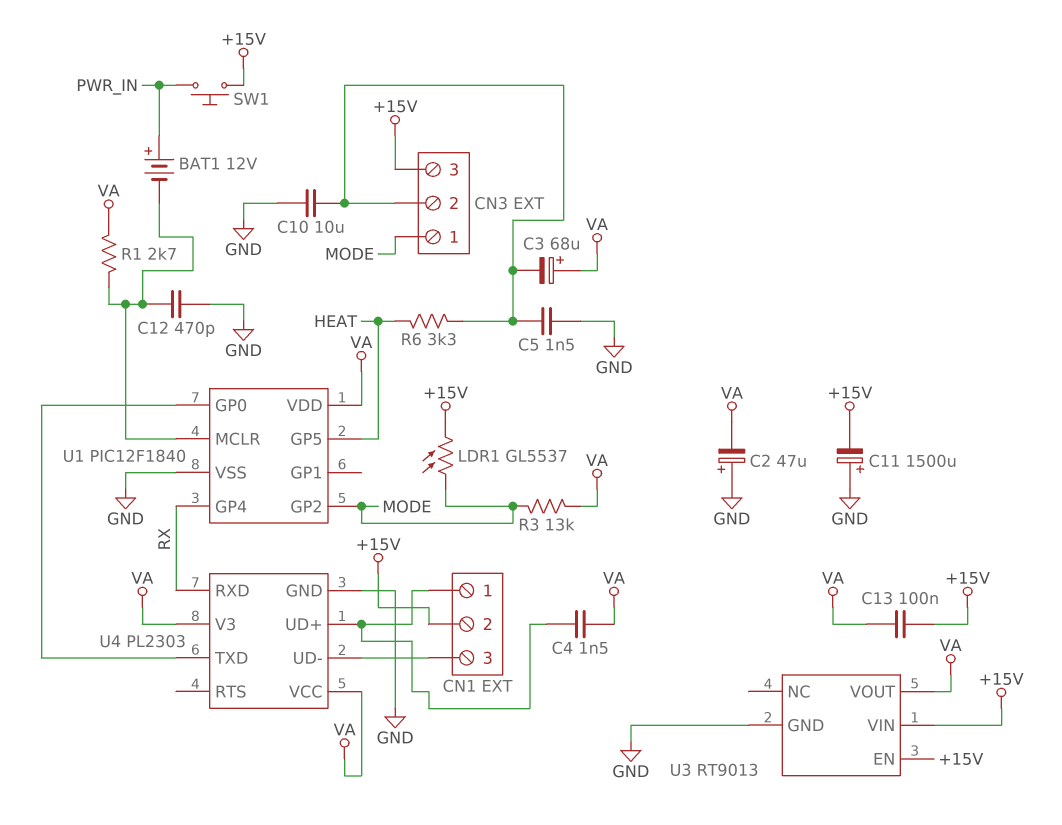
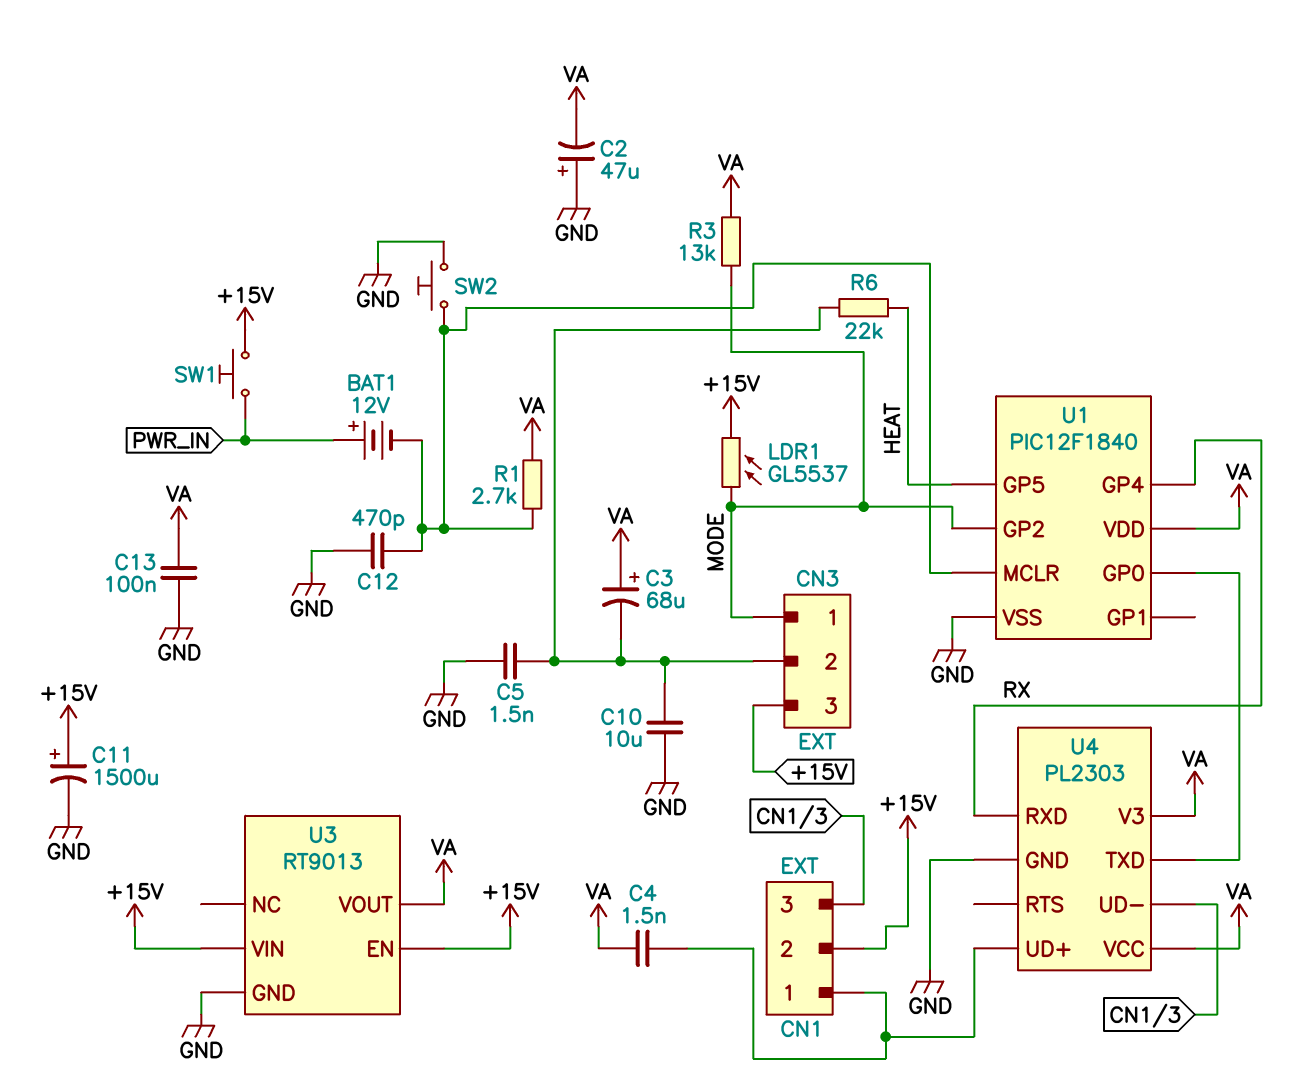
C11: 1500uF (plus GND, minus +15V) -> 1500uF (plus +15V, minus GND)
C13: 100nF (+15V, VA) -> 100nF (GND, VA)
R6: 3.3k (CN3/2, HEAT) -> 22k (CN3/2, HEAT)
SW2: none -> button (GND, U1/MCLR)

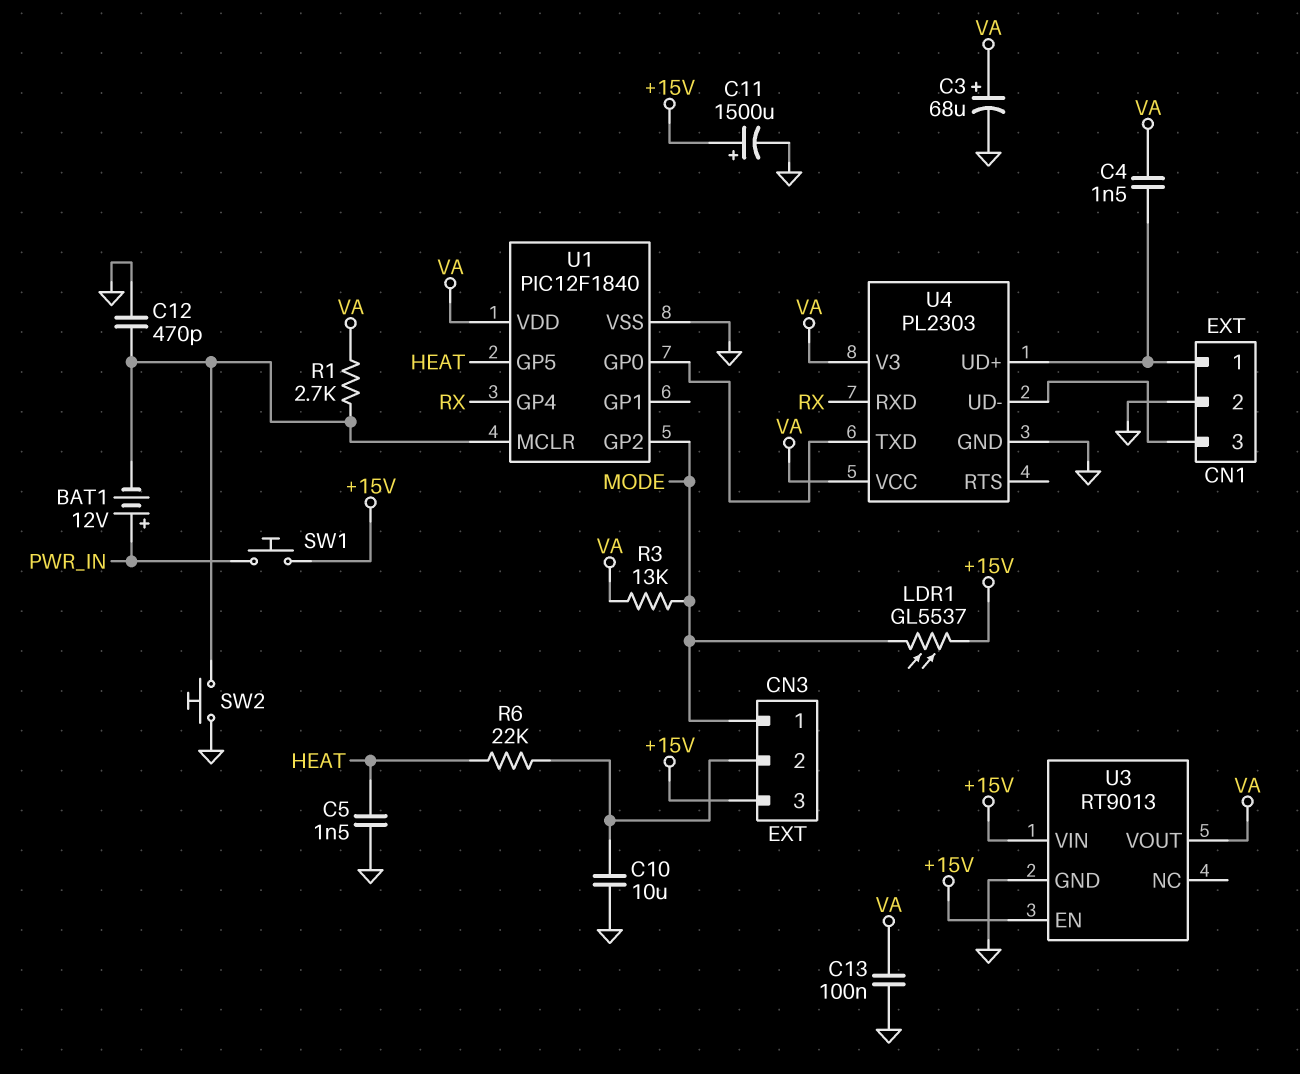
C2: 47uF (plus GND, minus VA) -> none
C3: 68uF (plus VA, minus CN3/2) -> 68uF (plus VA, minus GND)
C5: 1.5nF (CN3/2, GND) -> 1.5nF (GND, HEAT)
CN1 pin 2: +15V -> GND

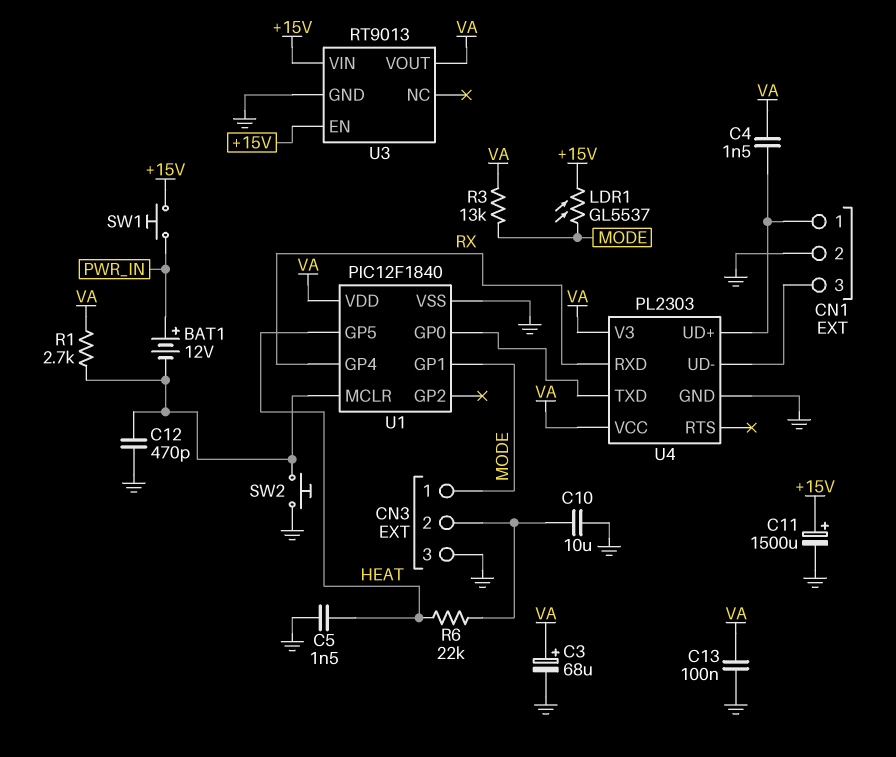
CN3 pin 3: +15V -> GND
U1 pin GP1: none -> MODE
U1 pin GP2: MODE -> none

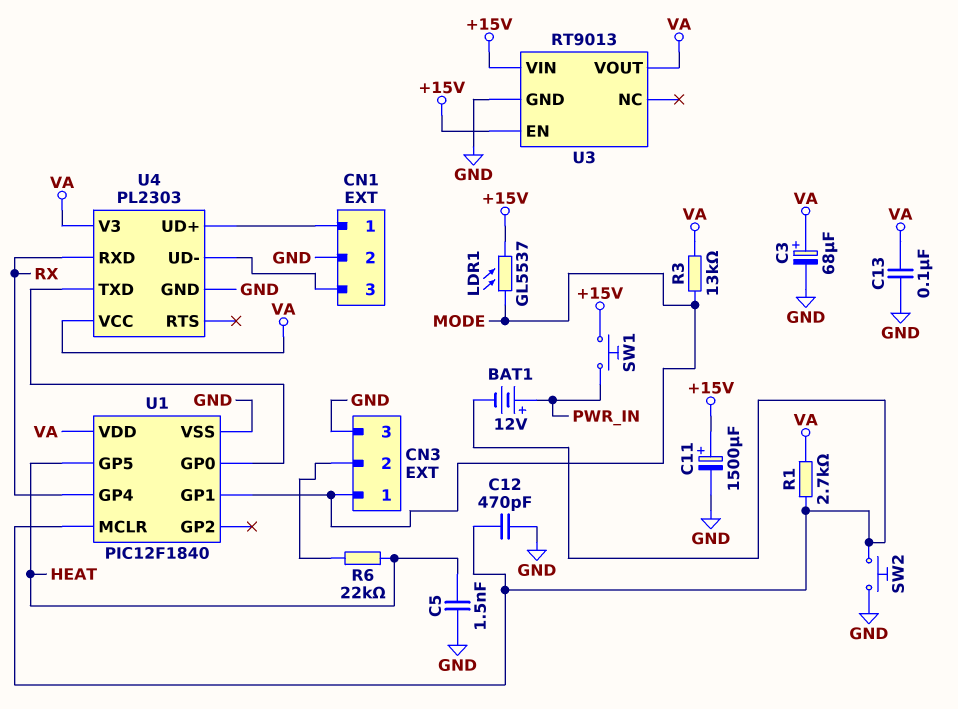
C4: 1.5nF (CN1/1, VA) -> none
C10: 10uF (CN3/2, GND) -> none

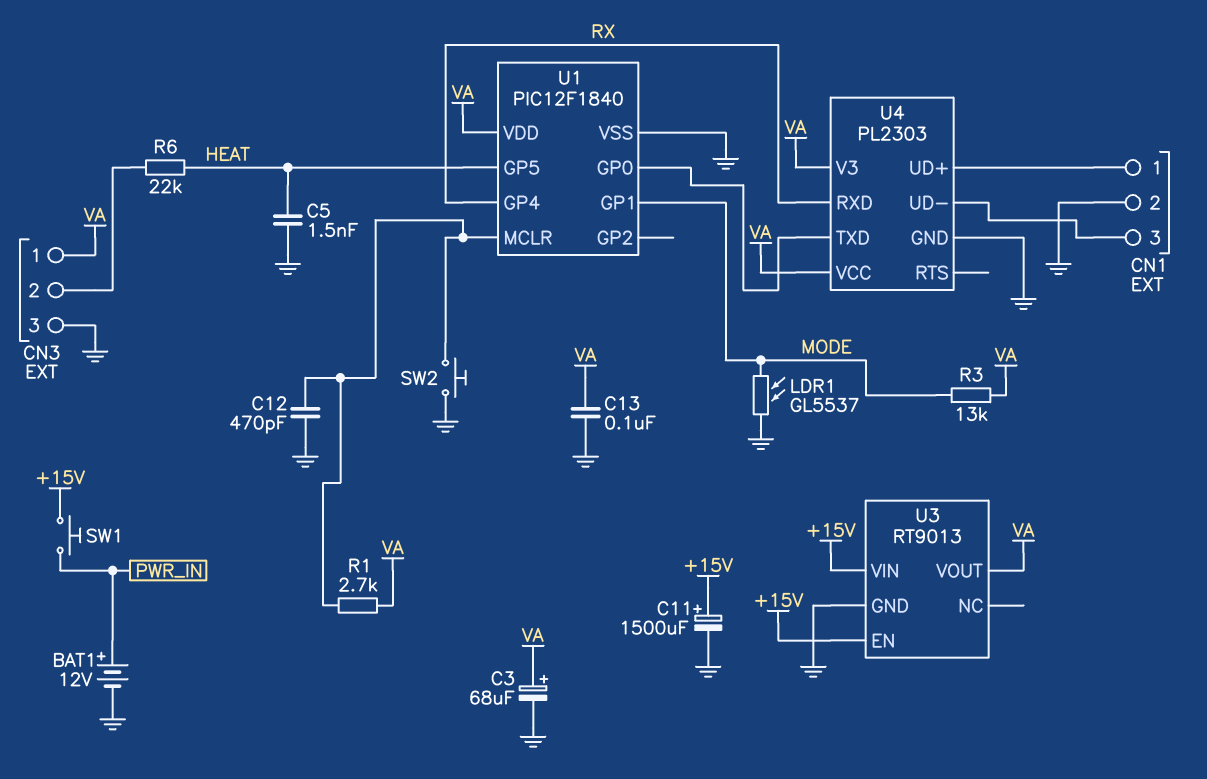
BAT1: 12V (plus PWR_IN, minus U1/MCLR) -> 12V (plus PWR_IN, minus GND)
CN3 pin 1: MODE -> VA
LDR1: GL5537 (+15V, MODE) -> GL5537 (GND, MODE)

